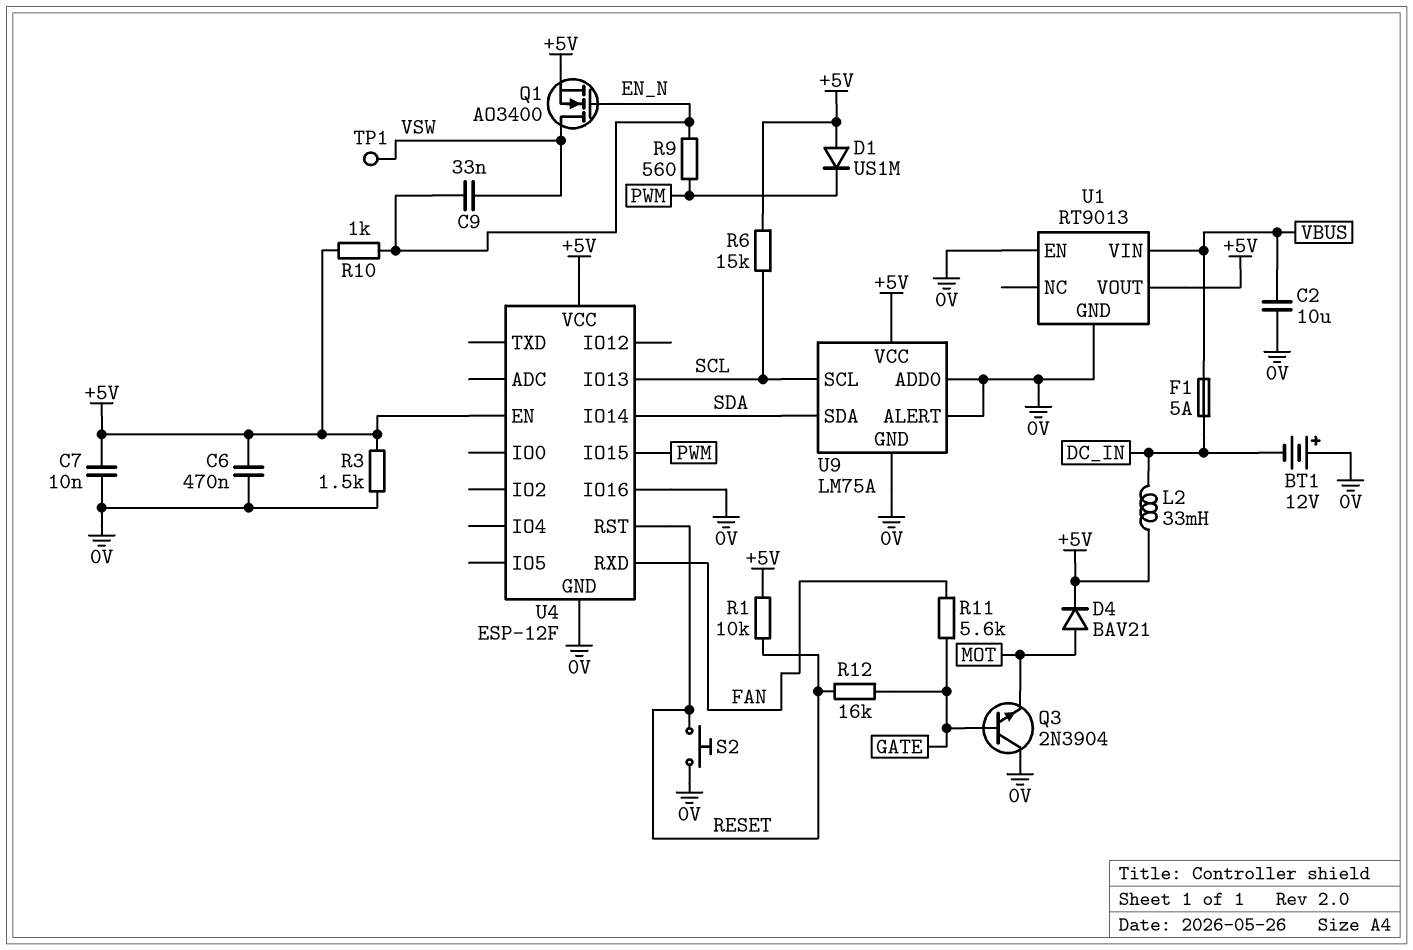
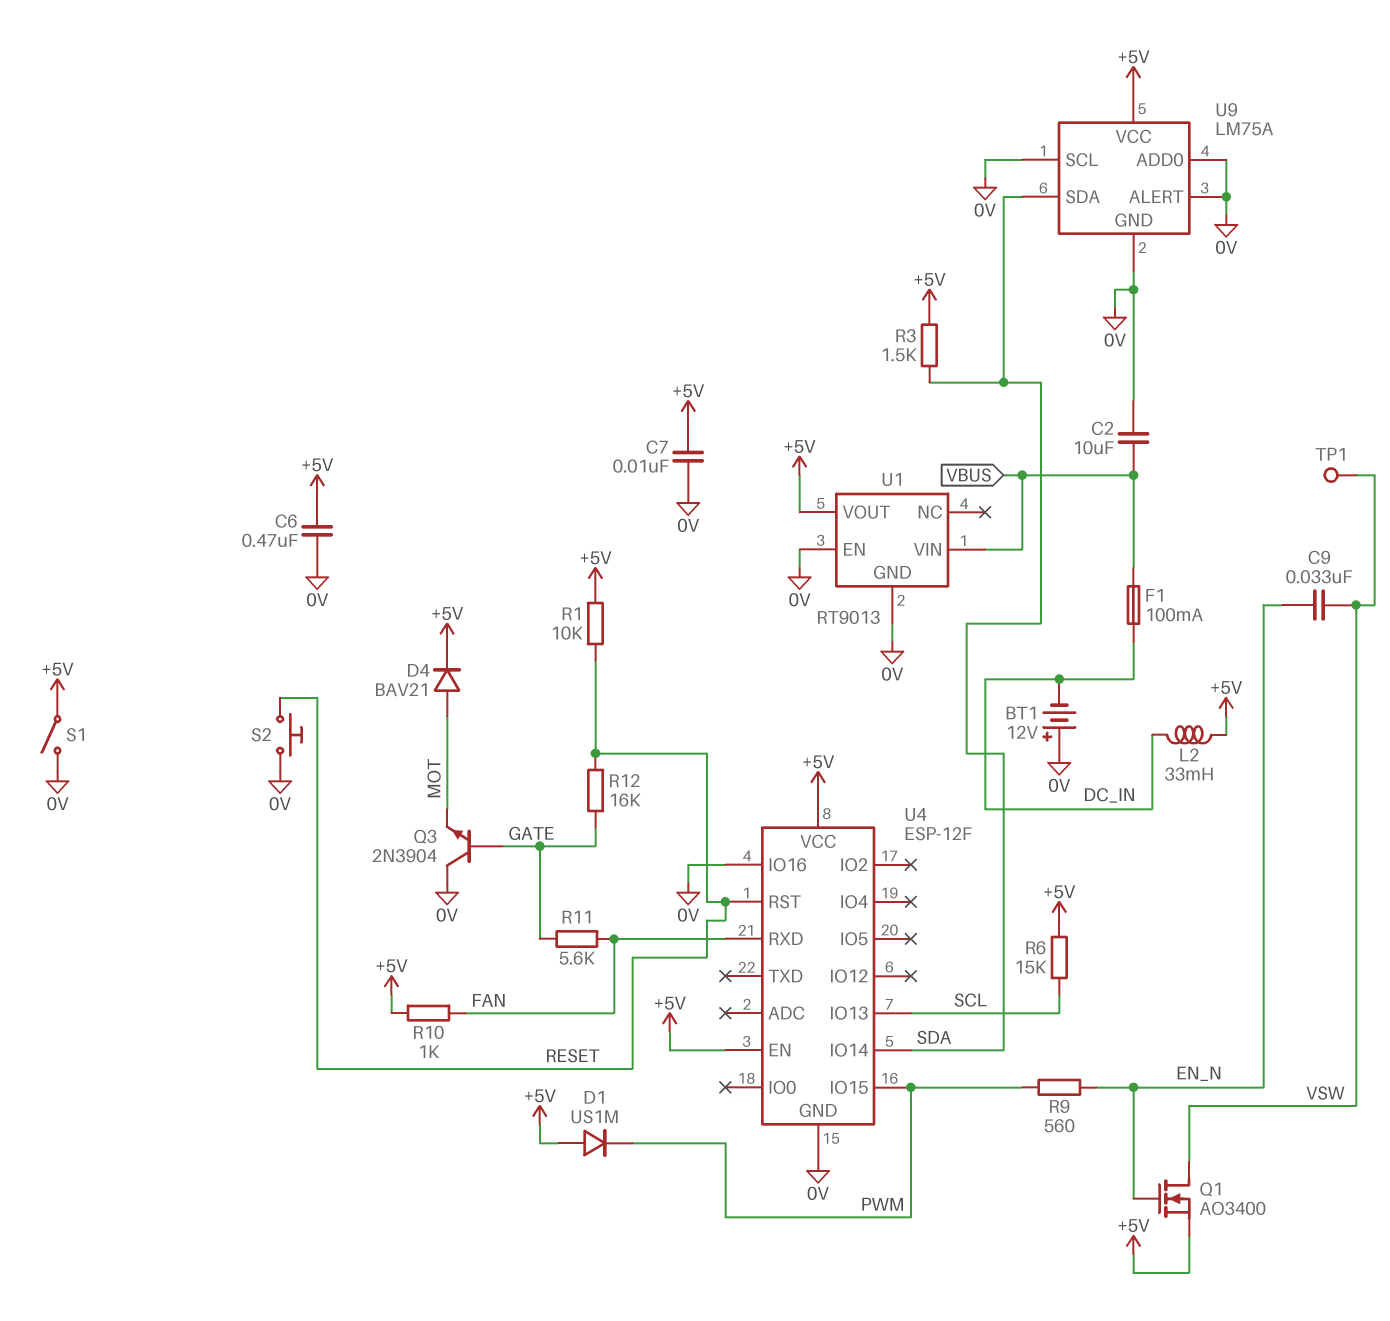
F1: 5A (DC_IN, VBUS) -> 100mA (DC_IN, VBUS)
R3: 1.5k (+5V, 0V) -> 1.5k (+5V, SDA)
R10: 1k (+5V, EN_N) -> 1k (+5V, FAN)
S1: none -> switch (+5V, 0V)
U9 pin SCL: SCL -> 0V

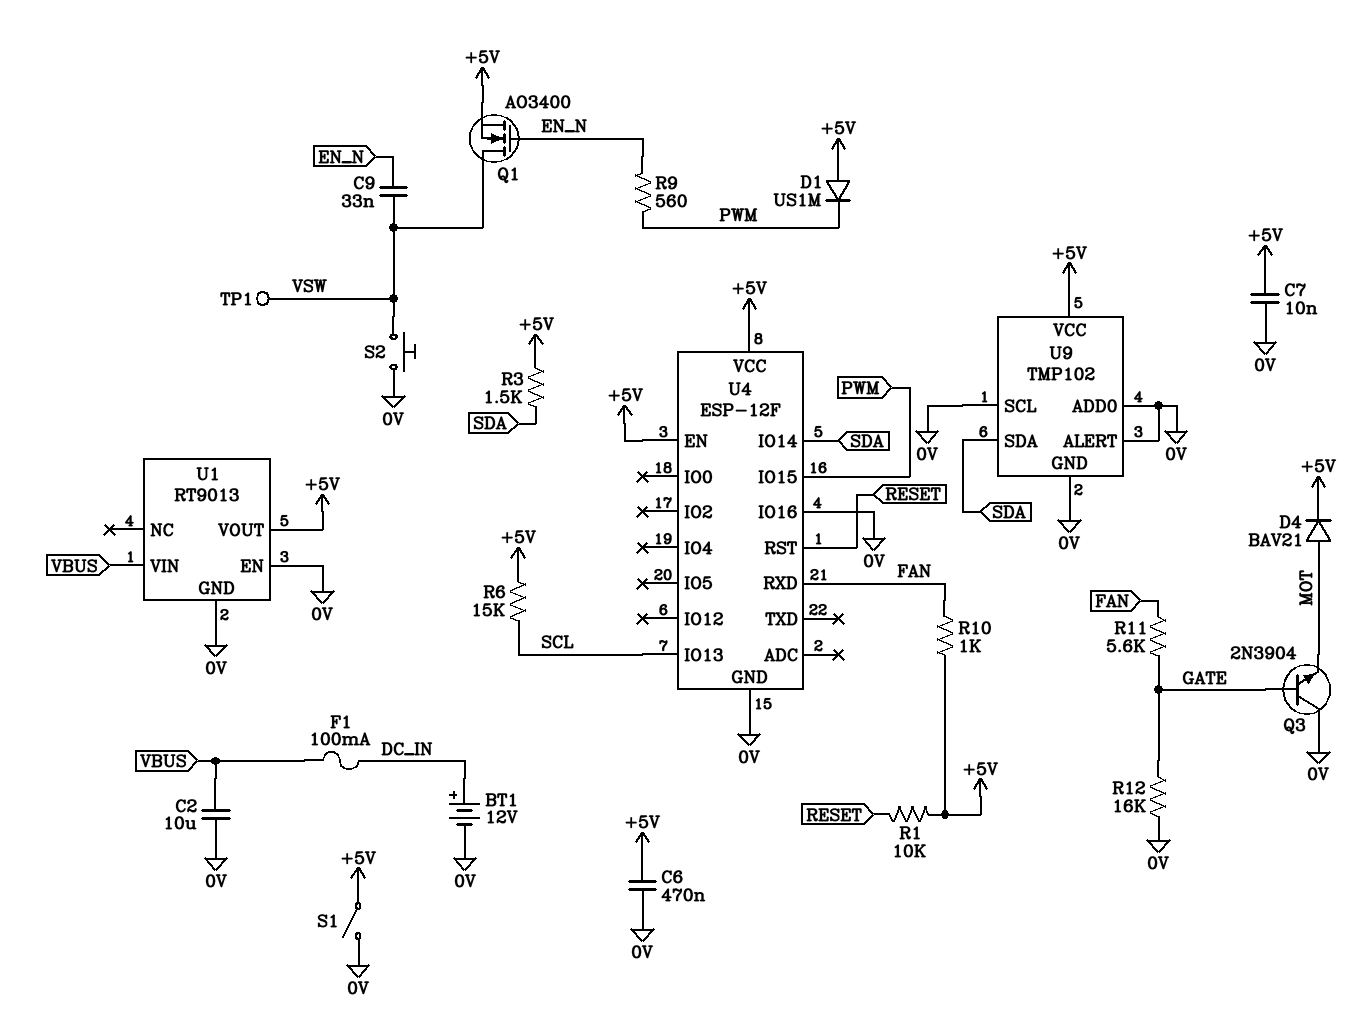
BT1: 12V (plus 0V, minus DC_IN) -> 12V (plus DC_IN, minus 0V)
L2: 33mH (+5V, DC_IN) -> none
R12: 16k (GATE, RESET) -> 16k (0V, GATE)
S2: button (0V, RESET) -> button (0V, VSW)
U9: LM75A -> TMP102

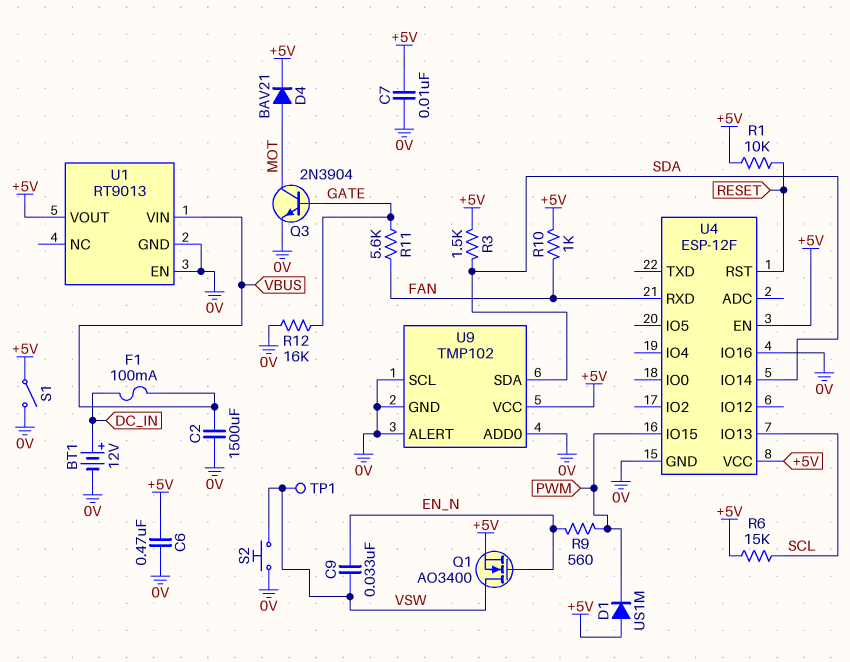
C2: 10uF (0V, VBUS) -> 1500uF (0V, VBUS)
Q3: NPN 2N3904 (B GATE, C 0V, E MOT) -> NPN 2N3904 (B GATE, C MOT, E 0V)

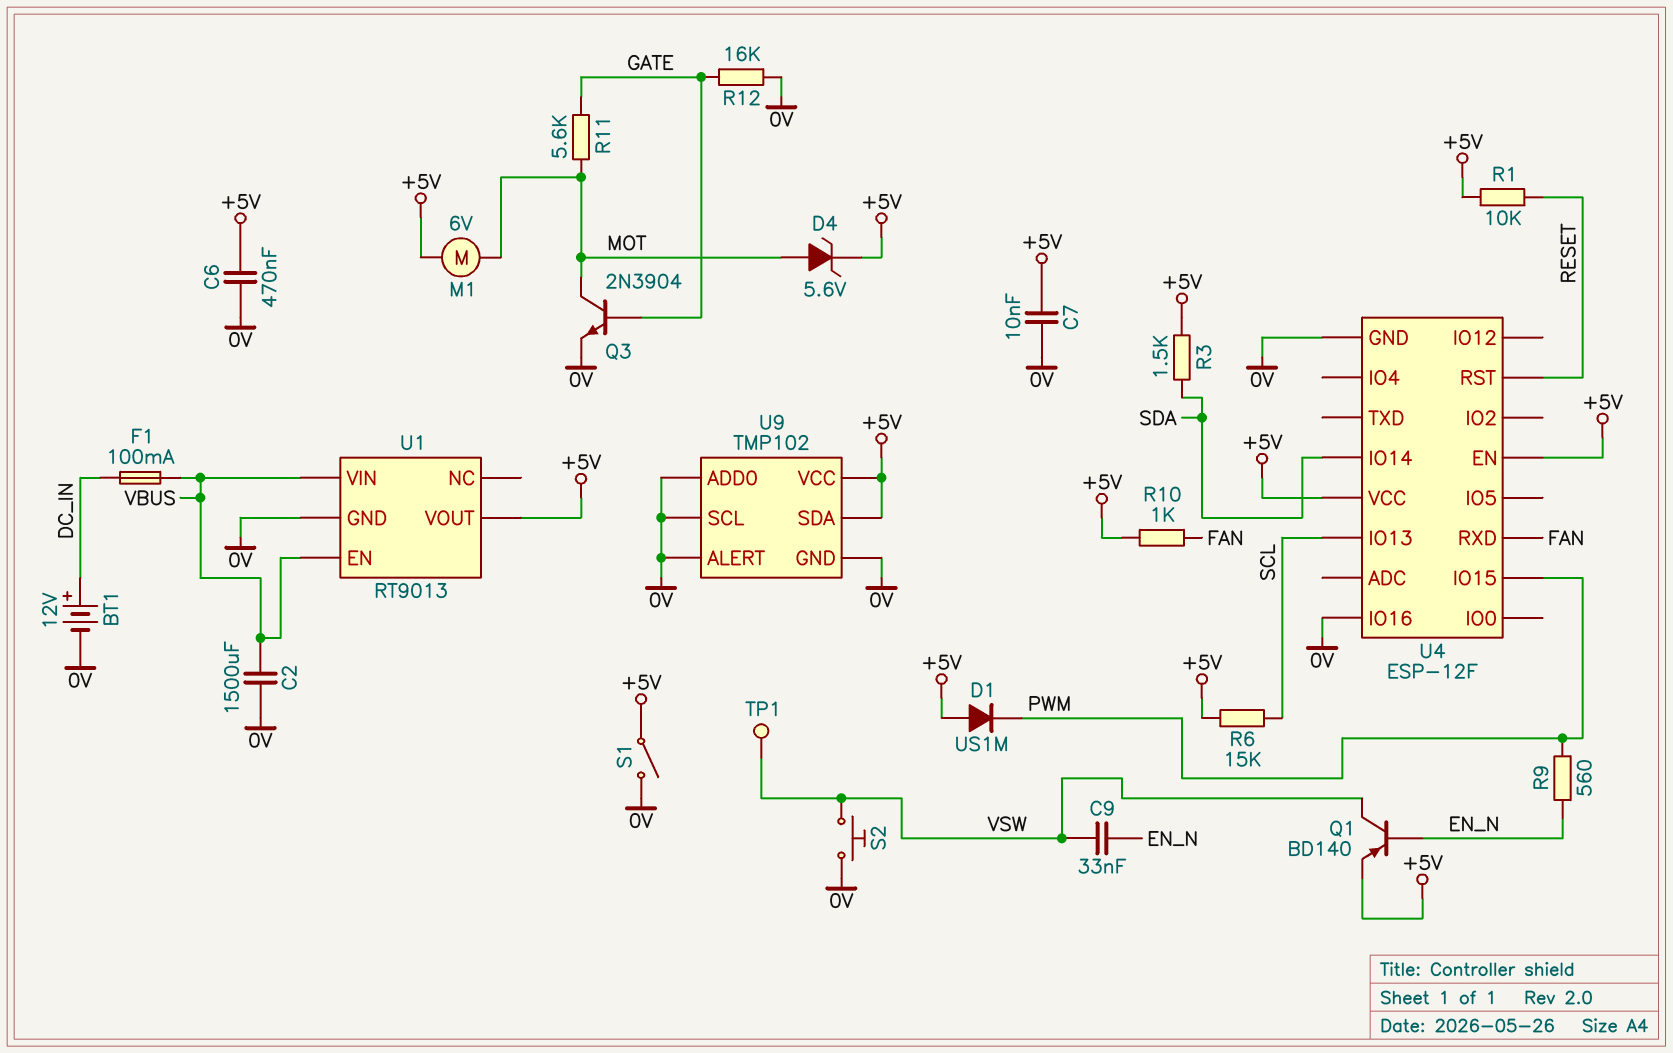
D4: diode BAV21 (A MOT, K +5V) -> zener 5.6V (A MOT, K +5V)
M1: none -> motor 6V (+5V, MOT)
Q1: NMOS AO3400 (G EN_N, D VSW, S +5V) -> PNP BD140 (B EN_N, C VSW, E +5V)
R11: 5.6k (FAN, GATE) -> 5.6k (GATE, MOT)
U1 pin EN: 0V -> VBUS
U9 pin SDA: SDA -> +5V

